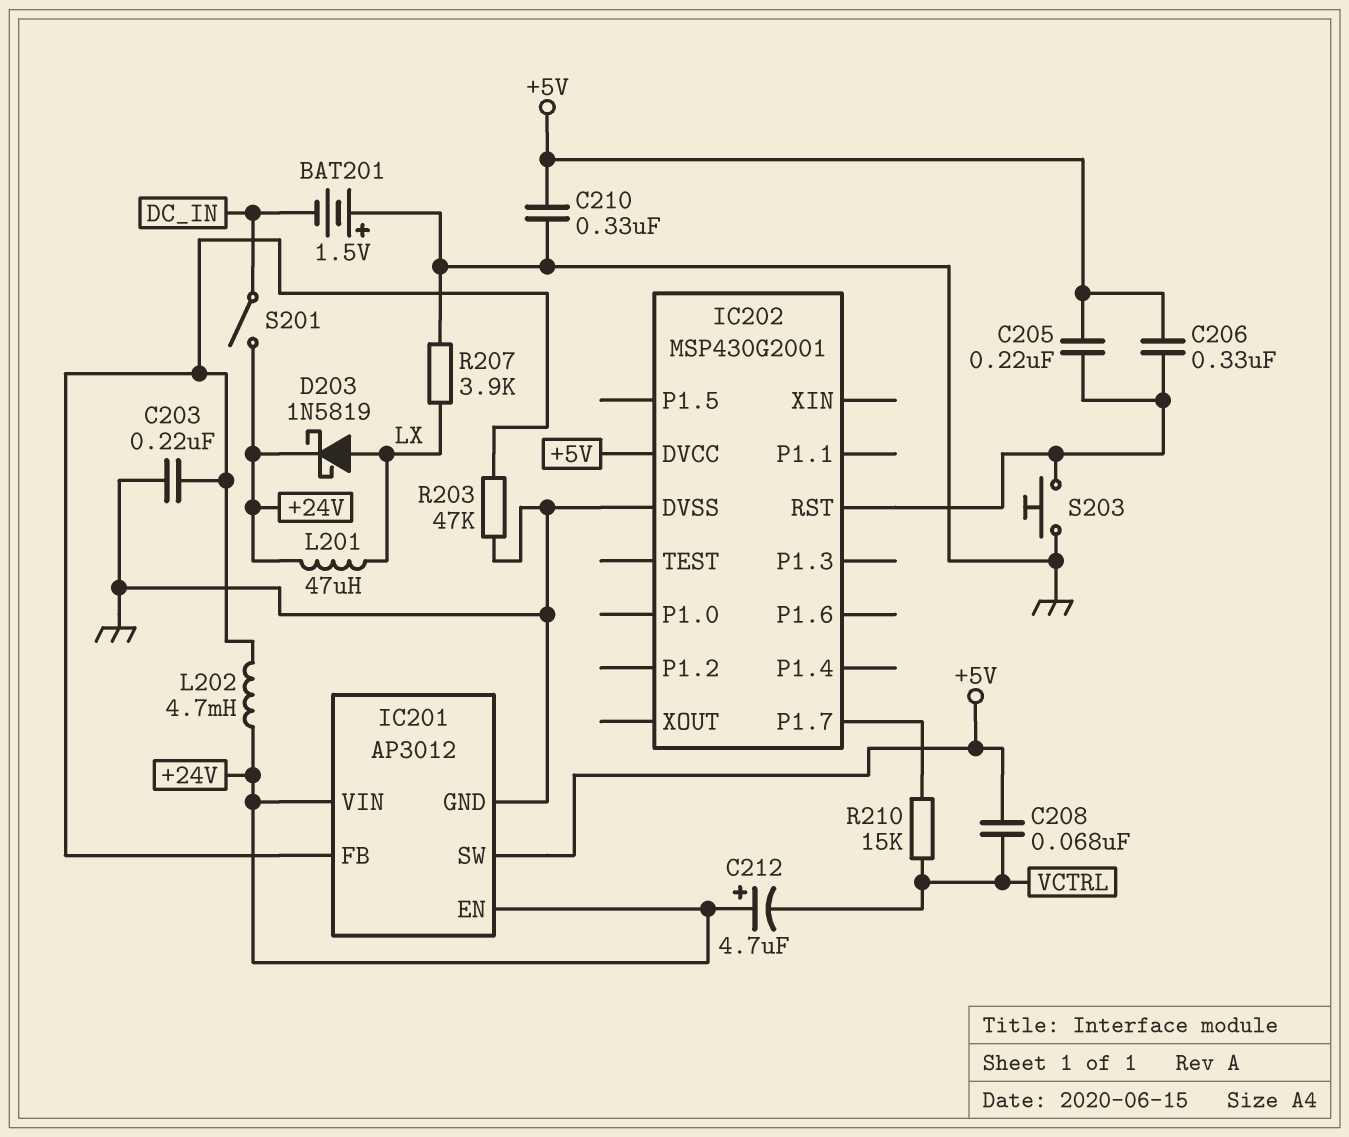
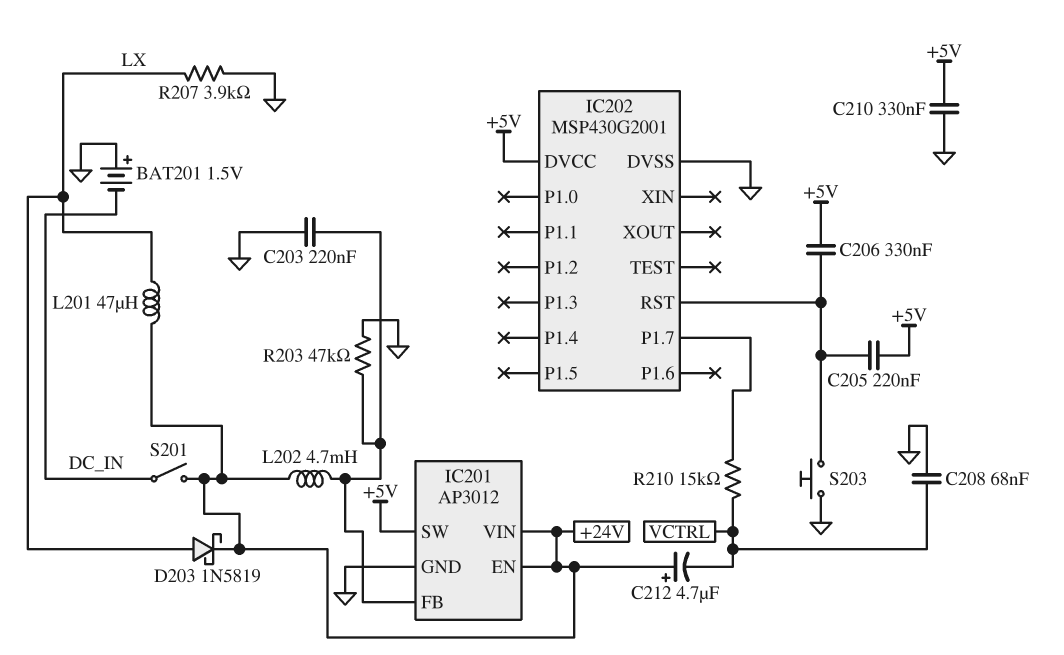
C208: 68nF (+5V, VCTRL) -> 68nF (GND, VCTRL)

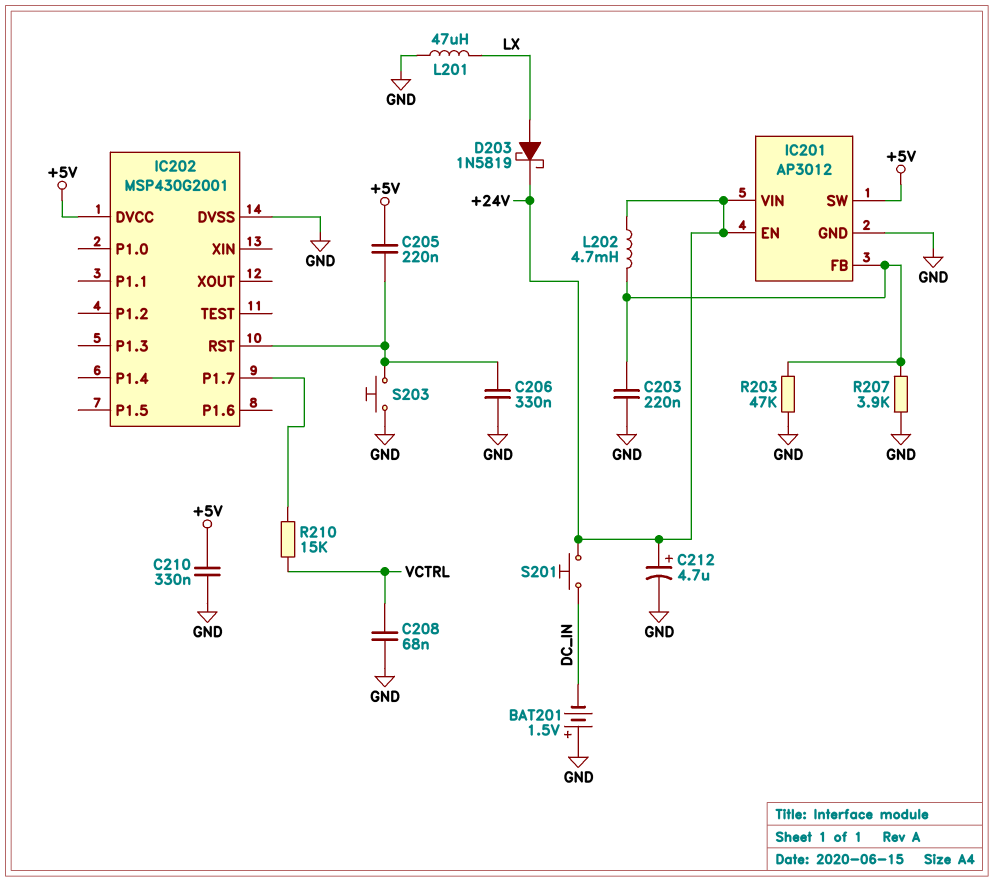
C206: 330nF (+5V, IC202/RST) -> 330nF (GND, IC202/RST)
C212: 4.7uF (plus +24V, minus VCTRL) -> 4.7uF (plus +24V, minus GND)
L201: 47uH (+24V, LX) -> 47uH (GND, LX)
R207: 3.9k (GND, LX) -> 3.9k (GND, IC201/FB)
S201: switch (+24V, DC_IN) -> button (+24V, DC_IN)

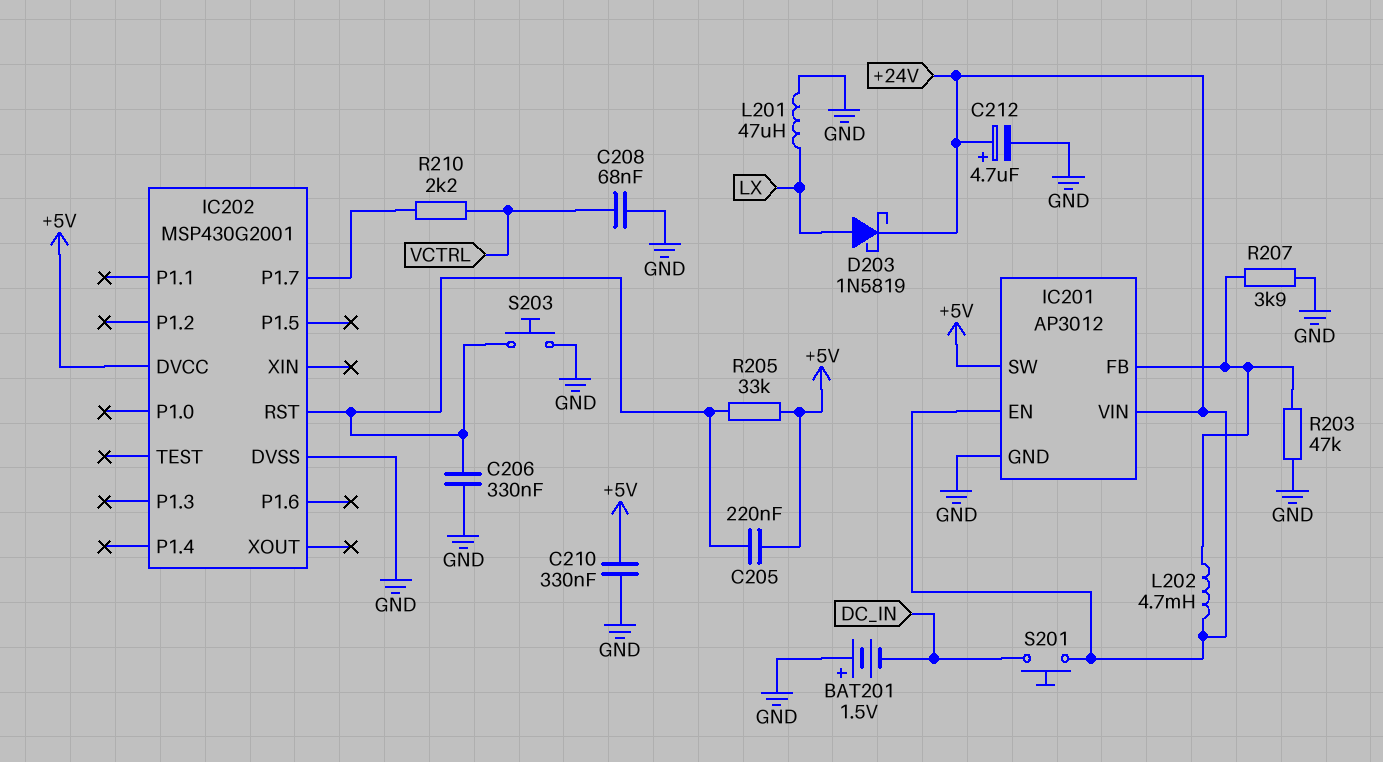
C203: 220nF (GND, IC201/FB) -> none
R205: none -> 33k (+5V, IC202/RST)
R210: 15k (IC202/P1.7, VCTRL) -> 2.2k (IC202/P1.7, VCTRL)

